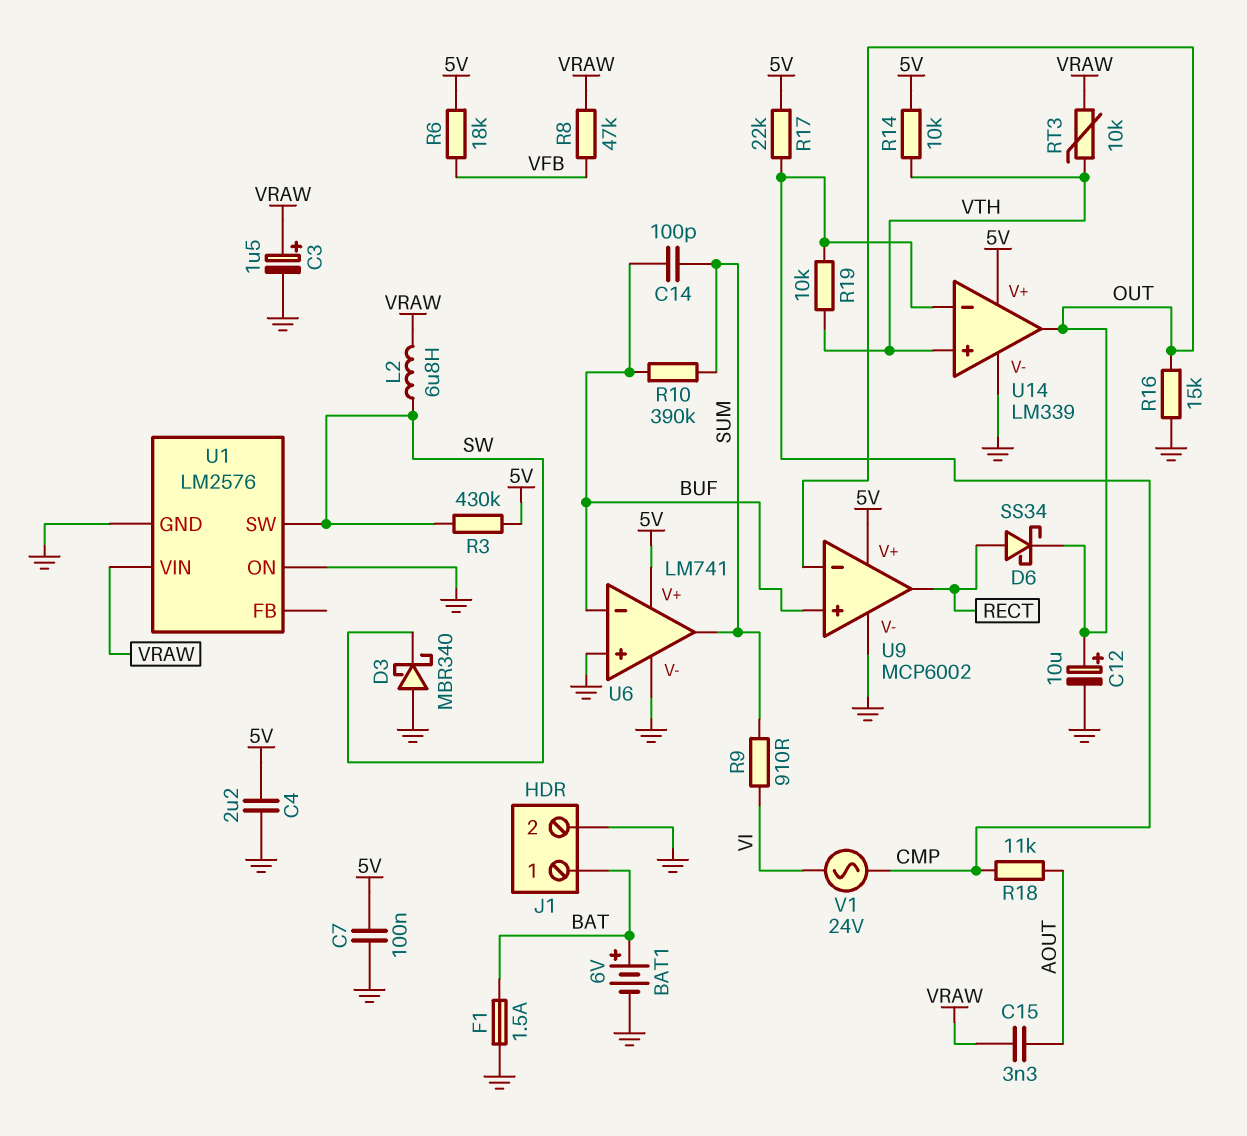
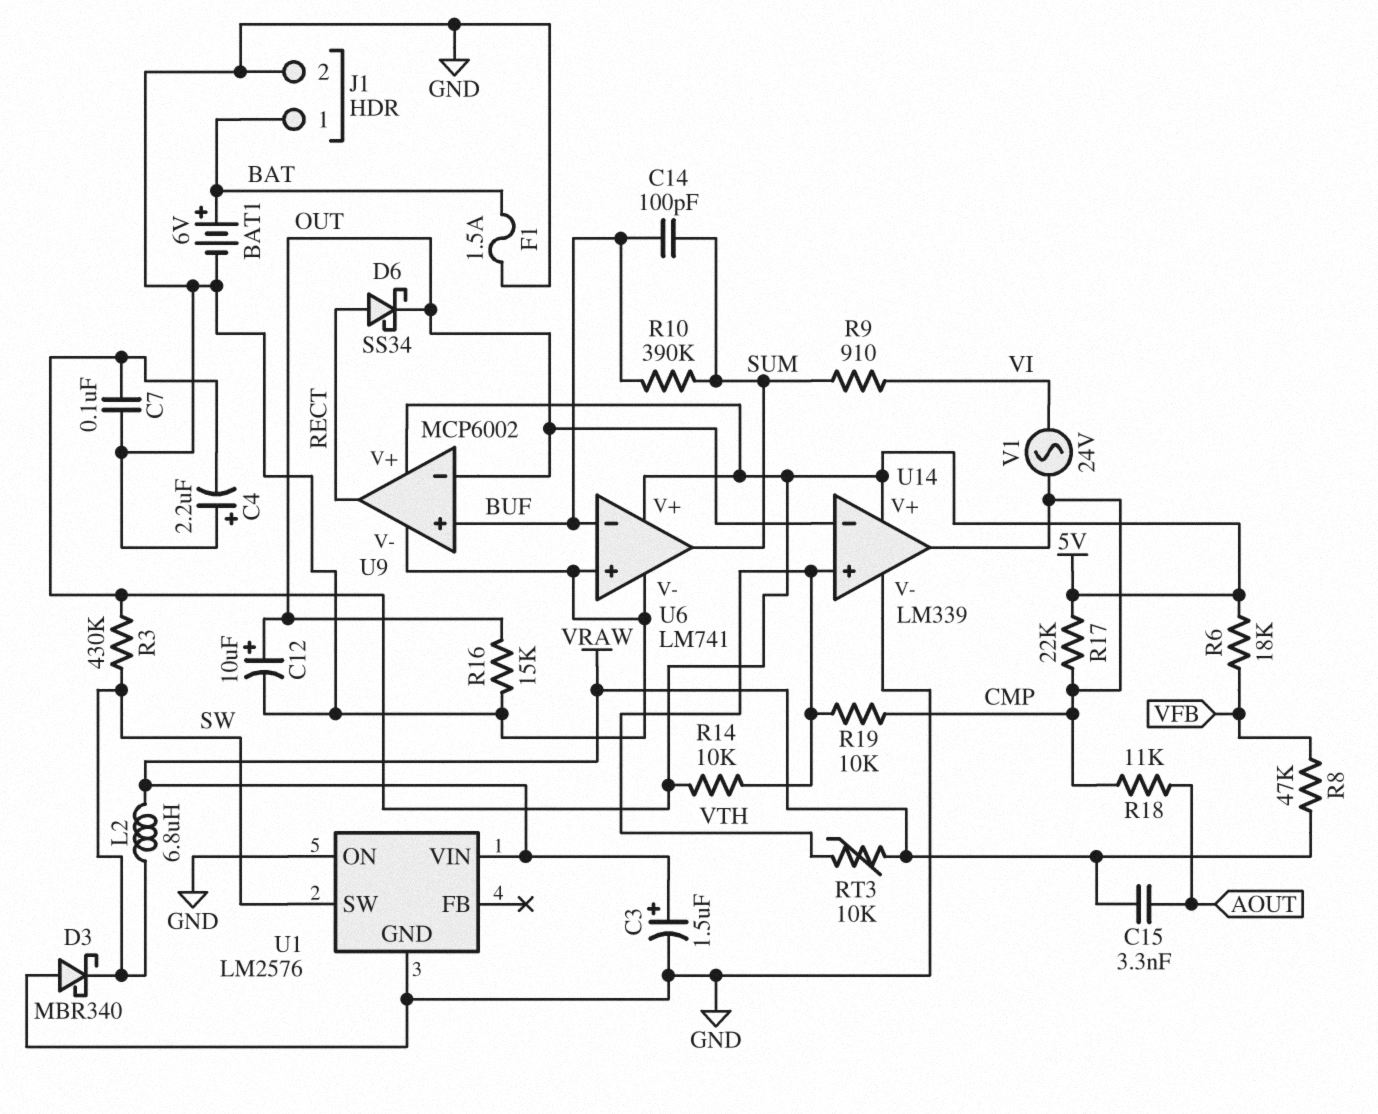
C4: 2.2uF (5V, GND) -> 2.2uF (plus GND, minus 5V)
U14 pin in-: CMP -> OUT
U14 pin out: OUT -> CMP

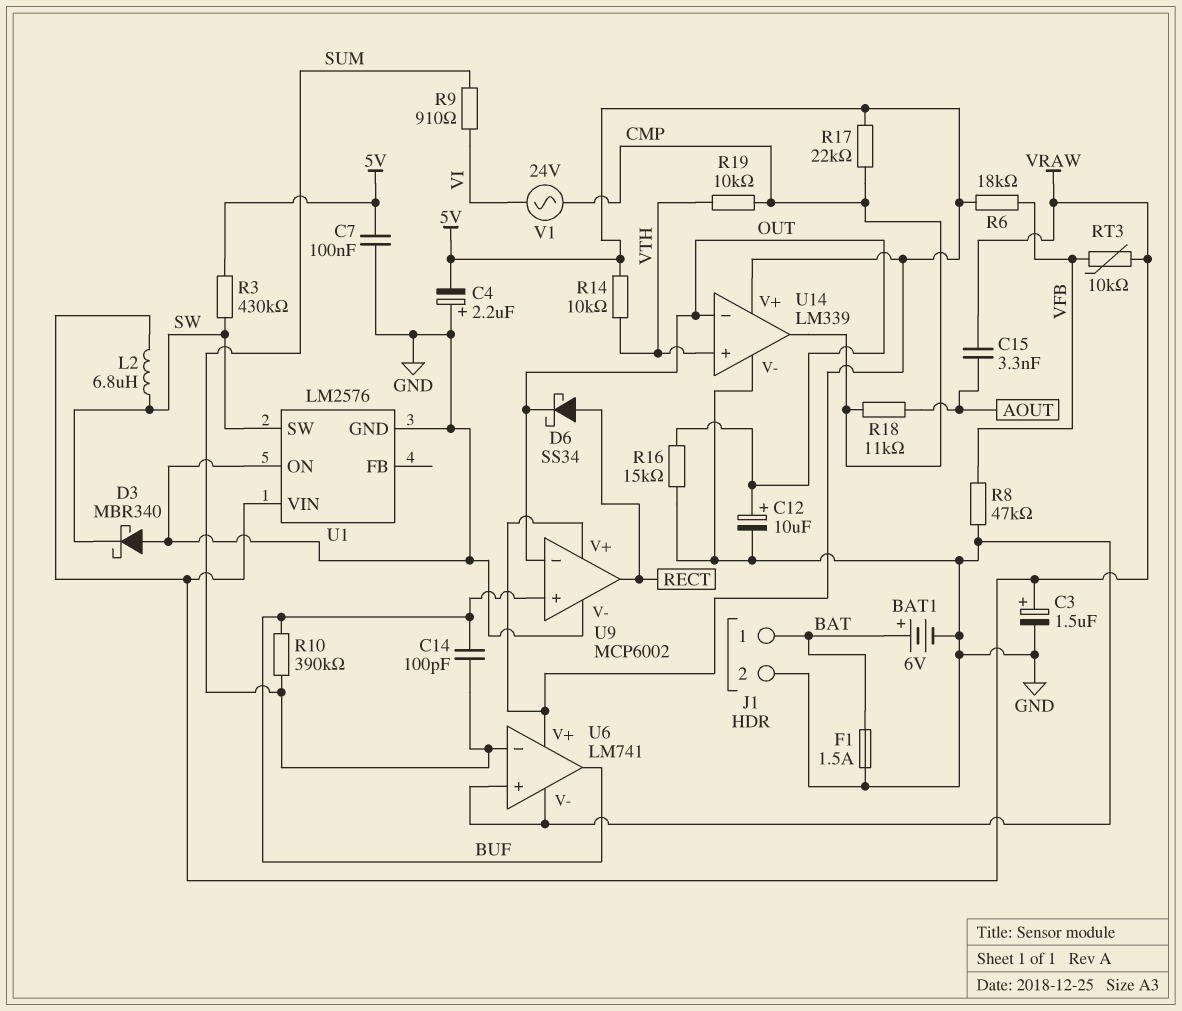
R8: 47k (VFB, VRAW) -> 47k (GND, VFB)
RT3: 10k (VRAW, VTH) -> 10k (VFB, VRAW)
U6 pin in-: BUF -> SUM
U6 pin out: SUM -> BUF

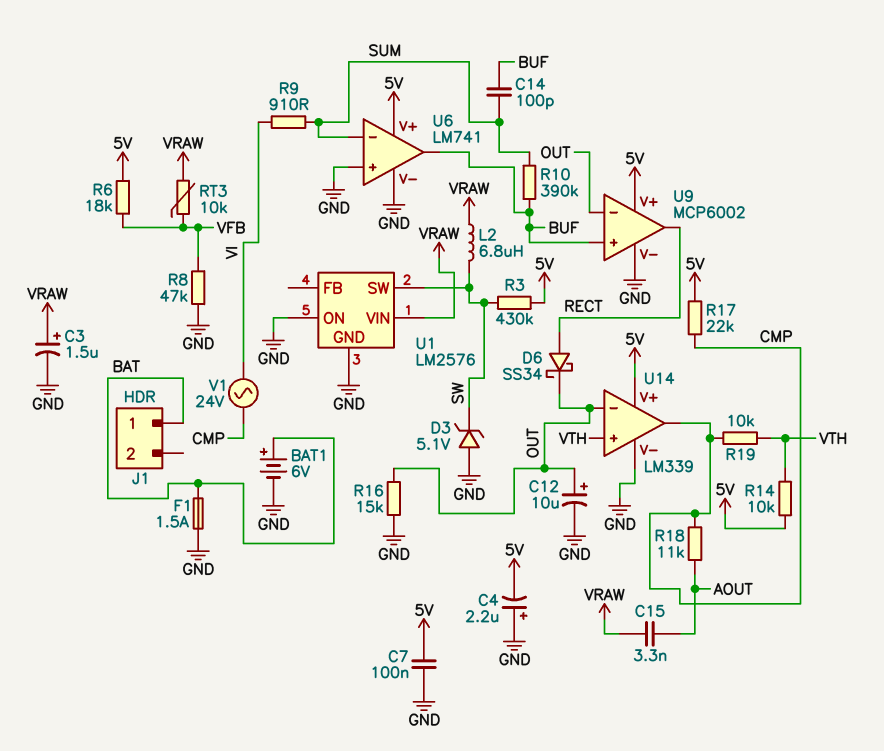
D3: schottky MBR340 (A GND, K SW) -> zener 5.1V (A GND, K SW)
J1 pin 2: GND -> none

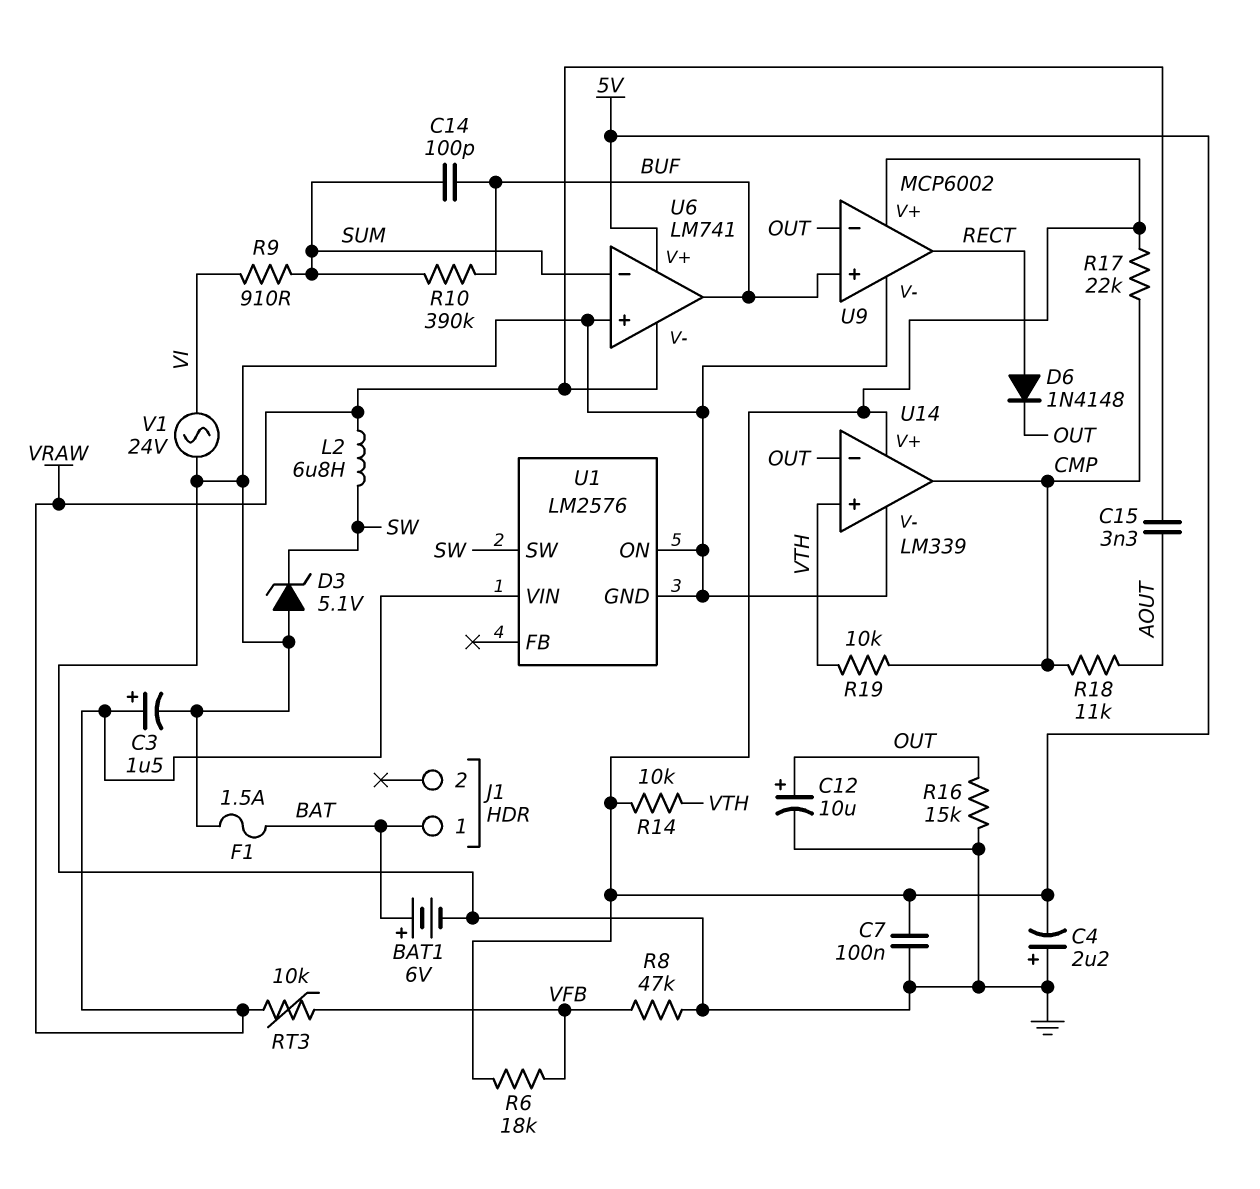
D6: schottky SS34 (A RECT, K OUT) -> diode 1N4148 (A RECT, K OUT)
R3: 430k (5V, SW) -> none
U6 pin V-: GND -> VRAW
V1: AC 24V (CMP, VI) -> AC 24V (GND, VI)

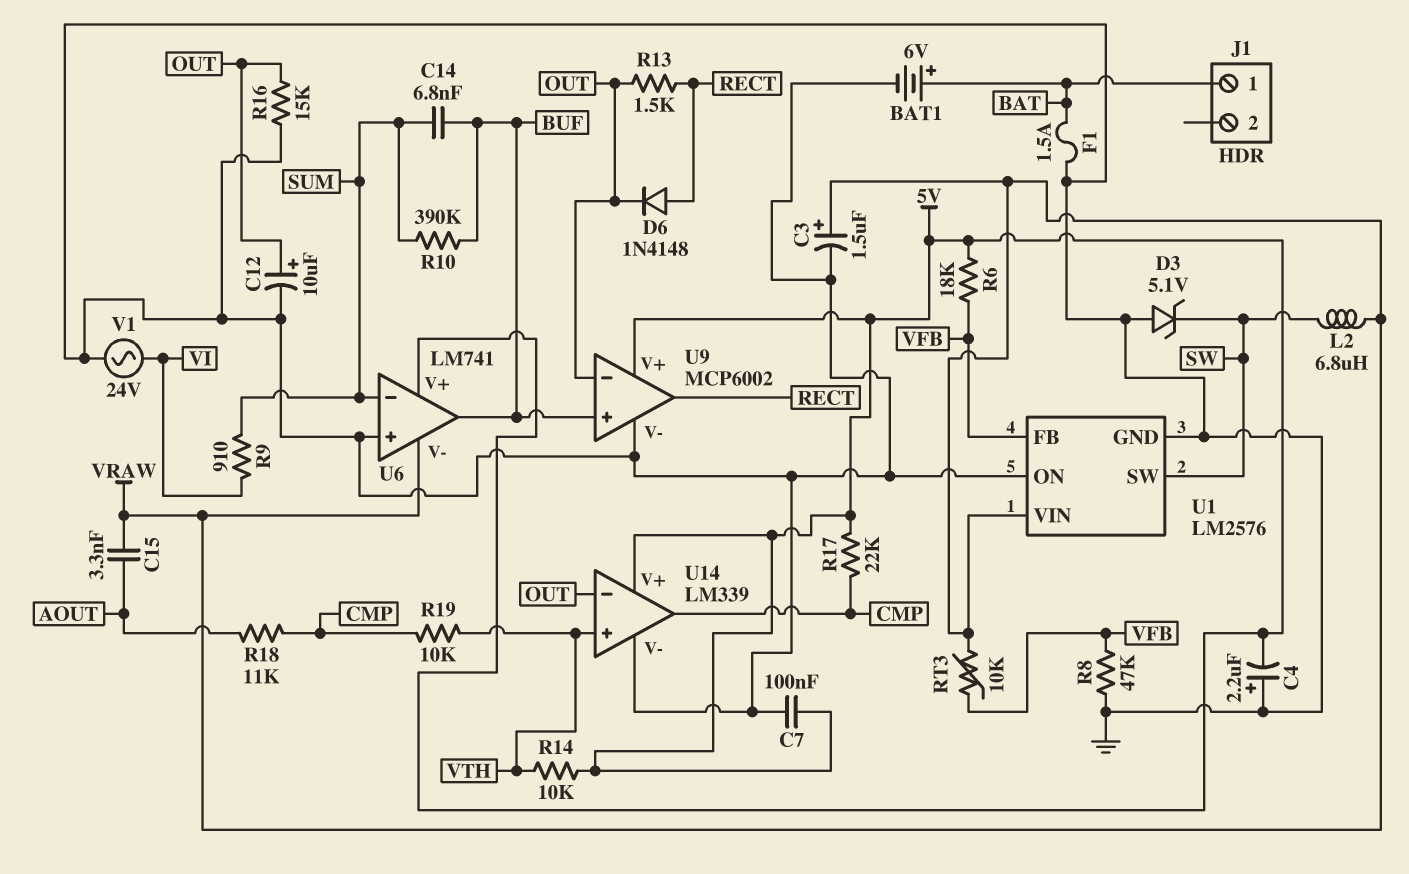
C14: 100pF (BUF, SUM) -> 6.8nF (BUF, SUM)
R13: none -> 1.5k (OUT, RECT)
U1 pin FB: none -> VFB

